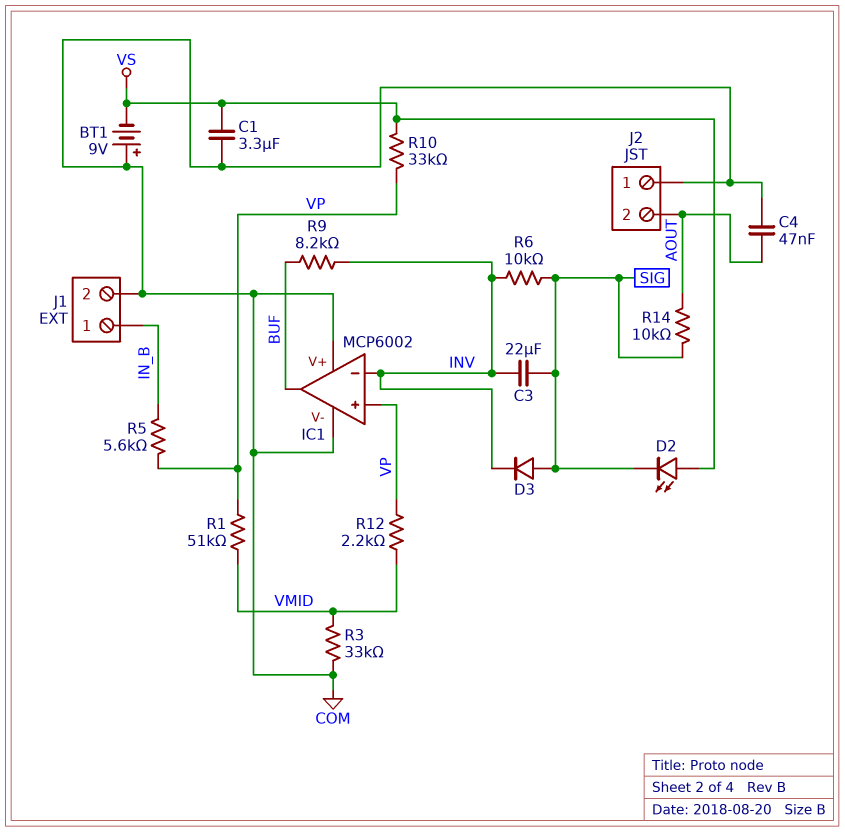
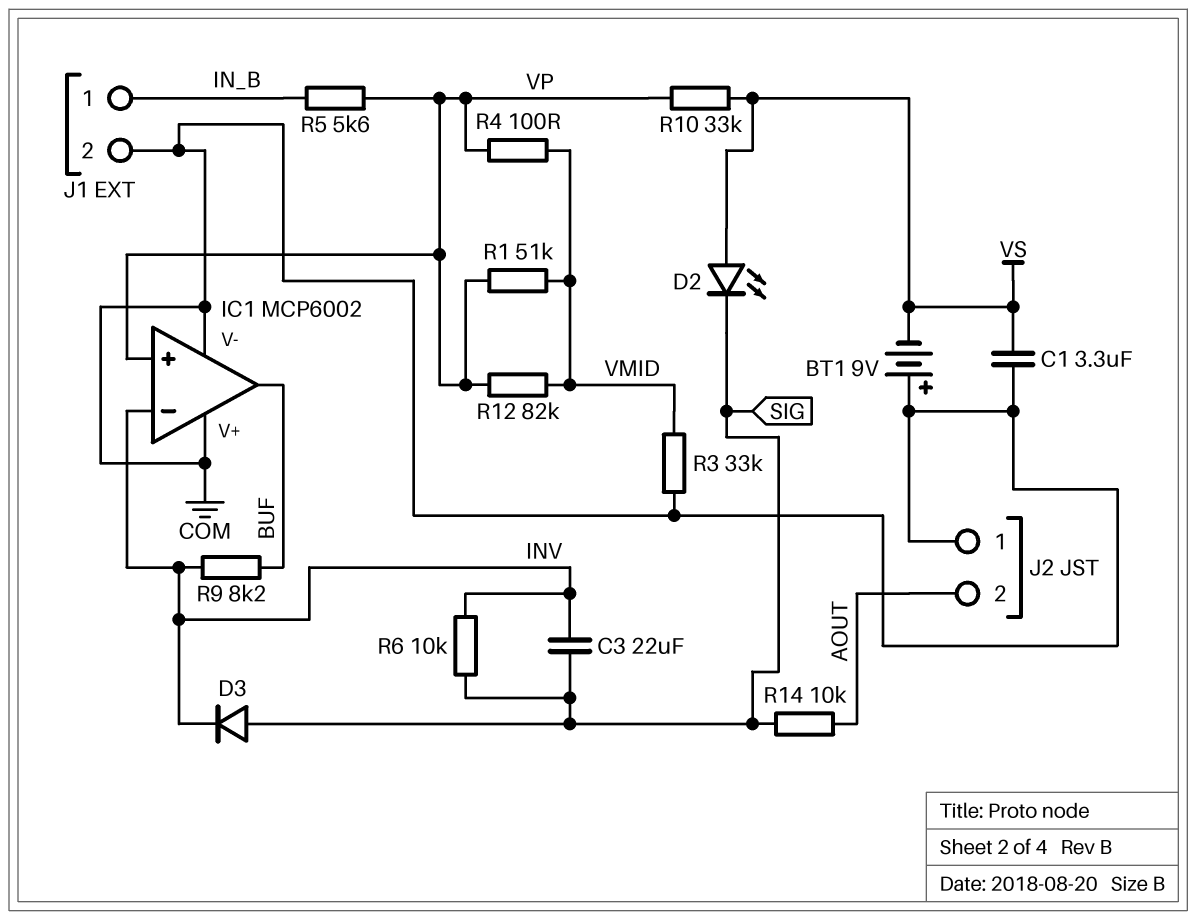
C4: 47nF (AOUT, COM) -> none
R4: none -> 100 (VMID, VP)
R12: 2.2k (VMID, VP) -> 82k (VMID, VP)

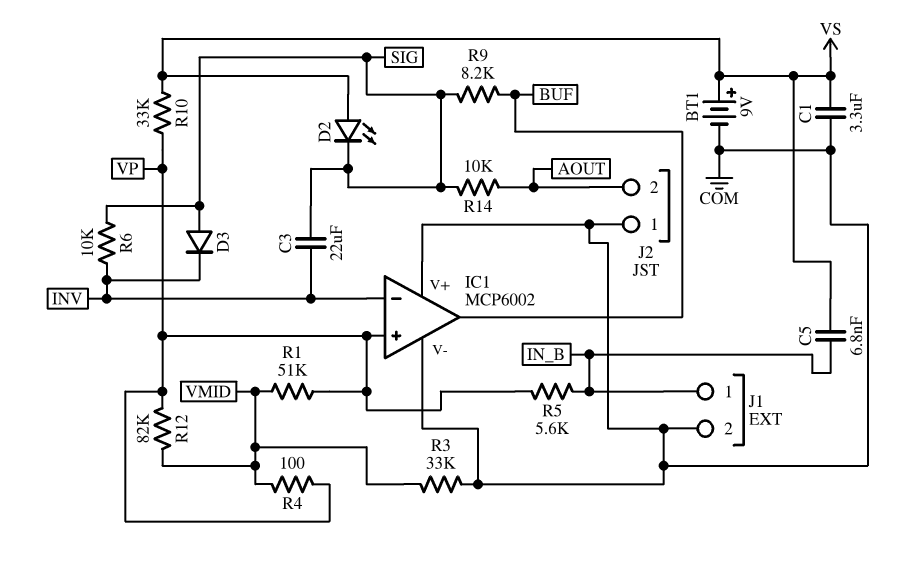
BT1: 9V (plus COM, minus VS) -> 9V (plus VS, minus COM)
C5: none -> 6.8nF (IN_B, VS)
R9: 8.2k (BUF, INV) -> 8.2k (BUF, SIG)

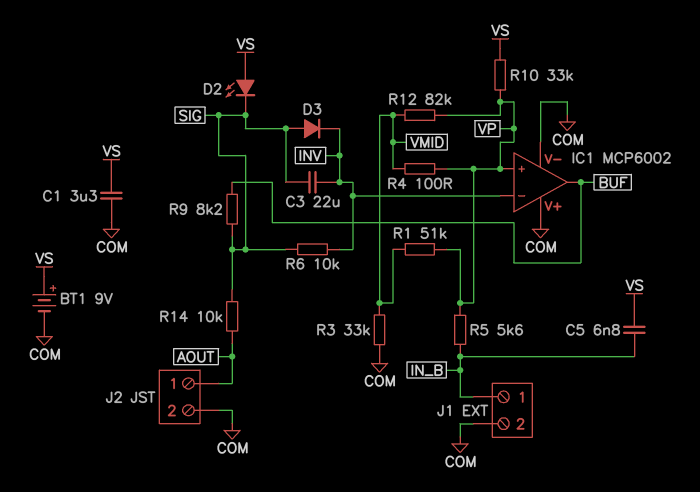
J2 pin 1: COM -> AOUT
J2 pin 2: AOUT -> COM

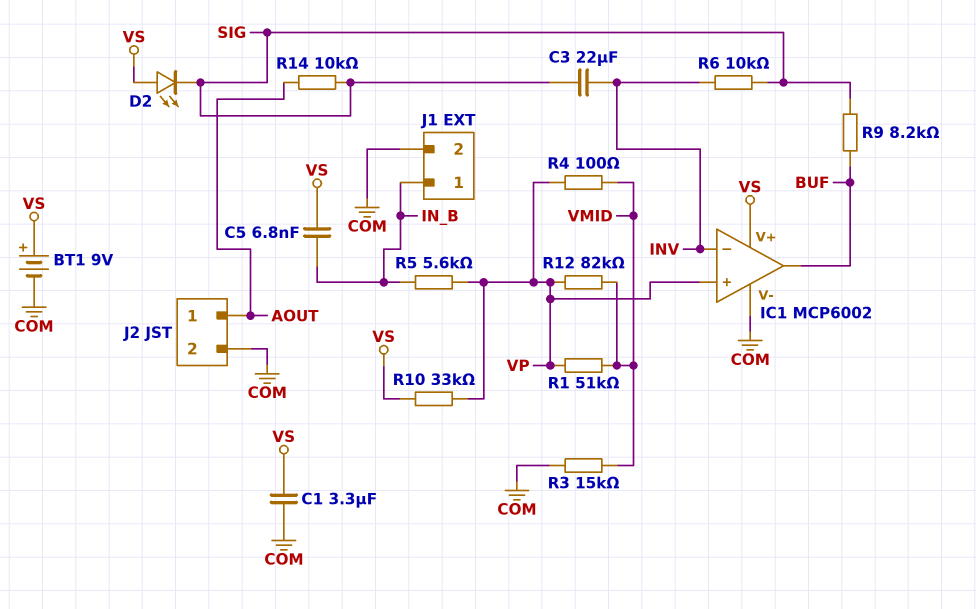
D3: diode (A SIG, K INV) -> none
IC1 pin V+: COM -> VS
R3: 33k (COM, VMID) -> 15k (COM, VMID)

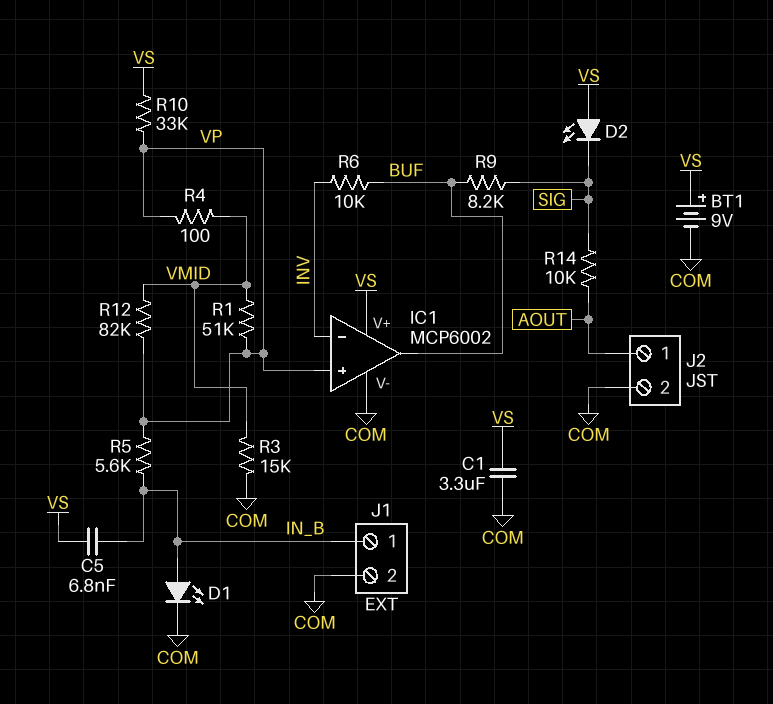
C3: 22uF (INV, SIG) -> none
D1: none -> LED (A IN_B, K COM)
R6: 10k (INV, SIG) -> 10k (BUF, INV)

